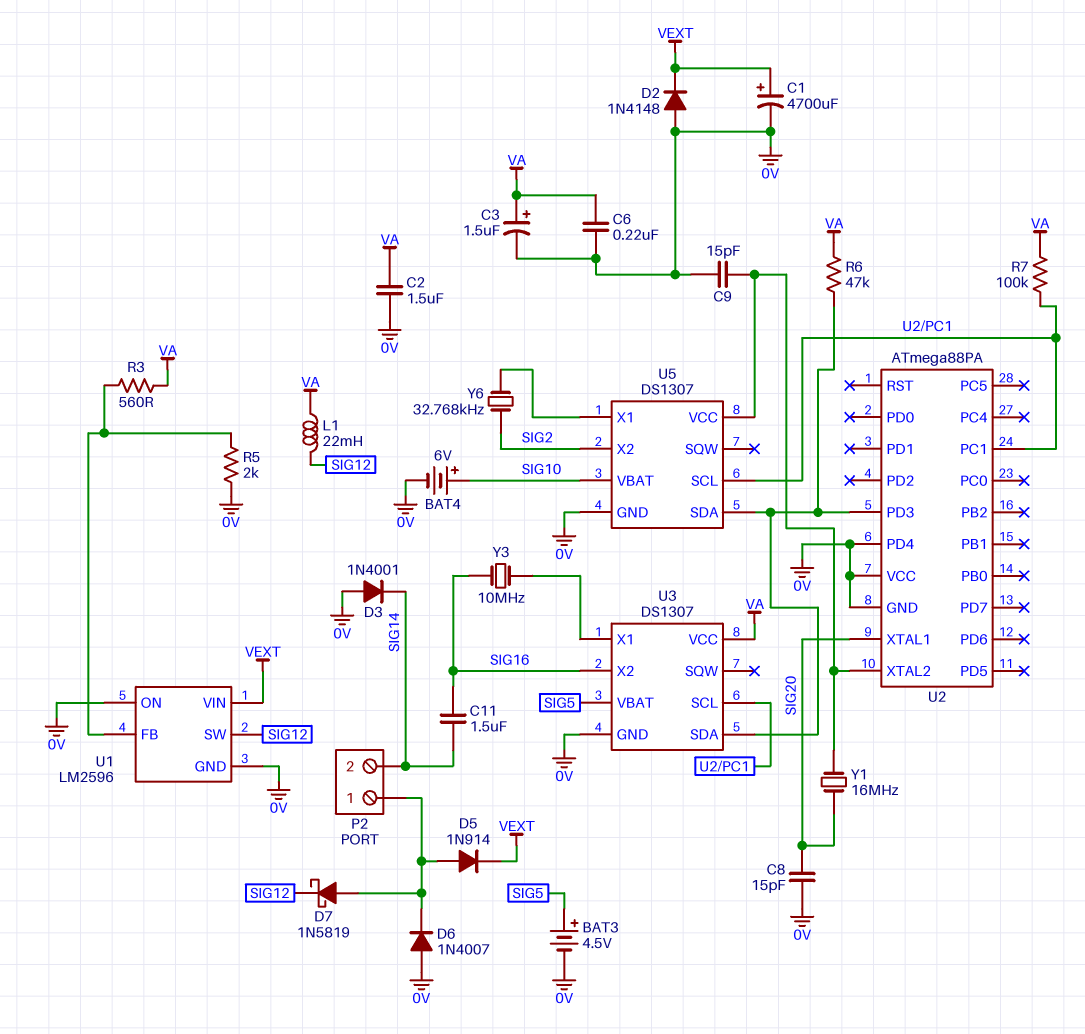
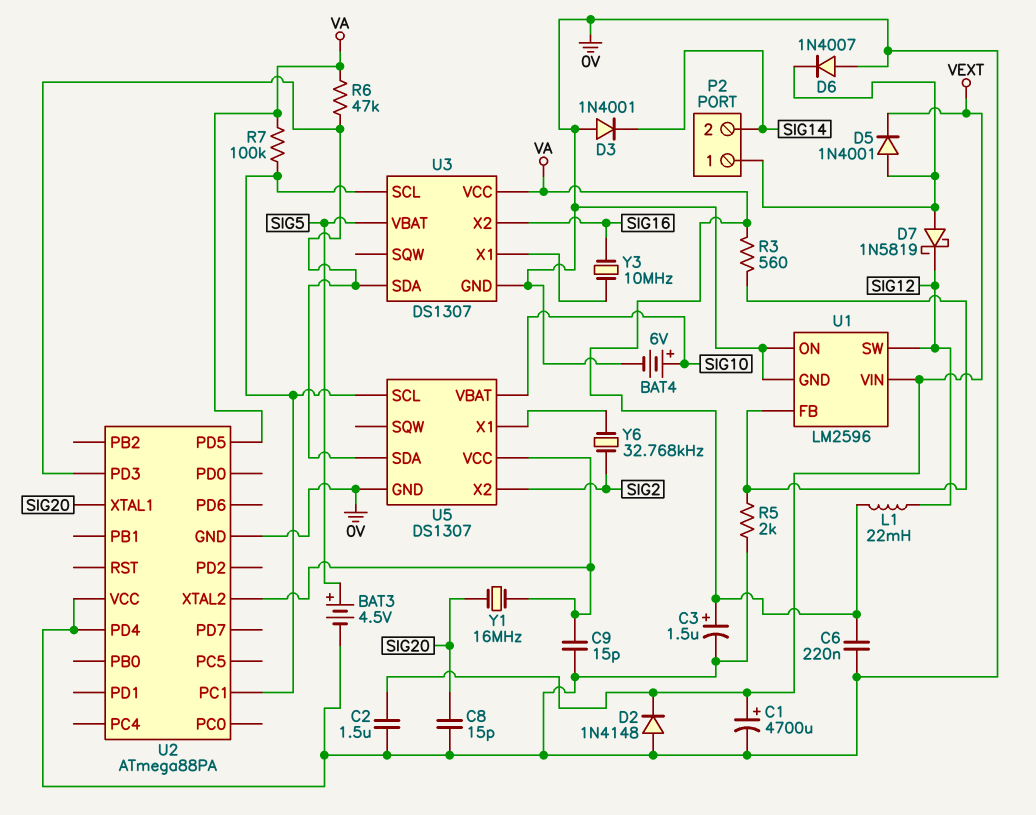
C2: 1.5uF (0V, VA) -> 1.5uF (0V, VEXT)
C11: 1.5uF (SIG14, SIG16) -> none
D5: diode 1N914 (A P2/1, K VEXT) -> diode 1N4001 (A P2/1, K VEXT)
U2 pin PD5: none -> VA

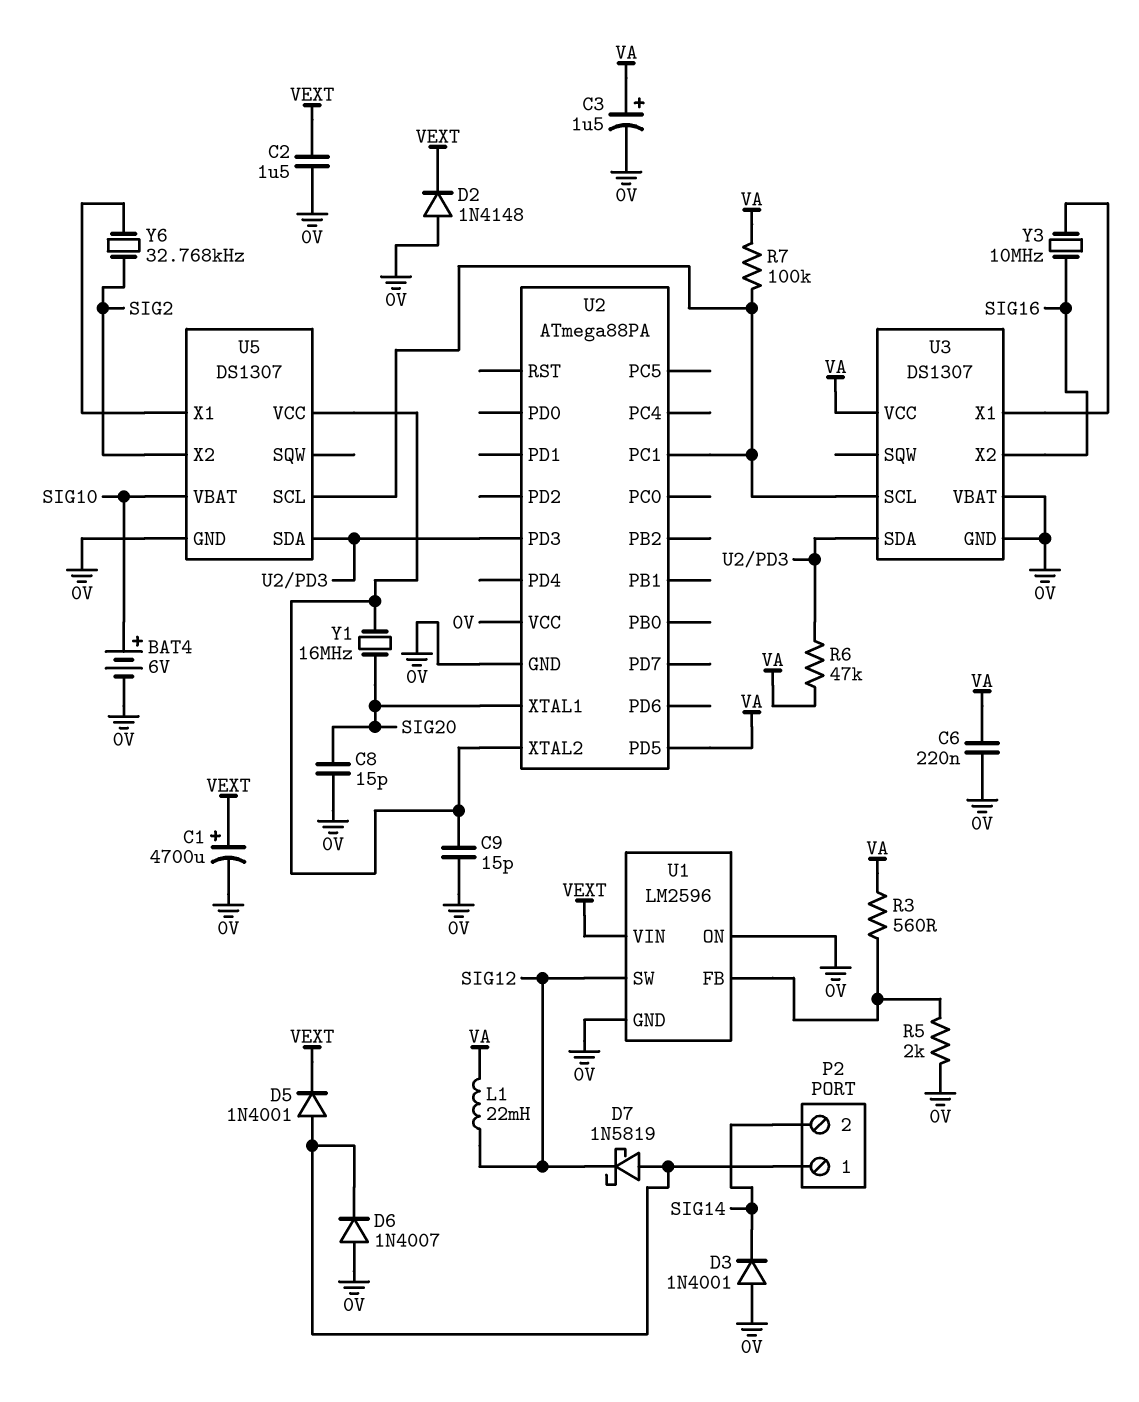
BAT3: 4.5V (plus SIG5, minus 0V) -> none
U2 pin PD4: 0V -> none
U3 pin VBAT: SIG5 -> 0V

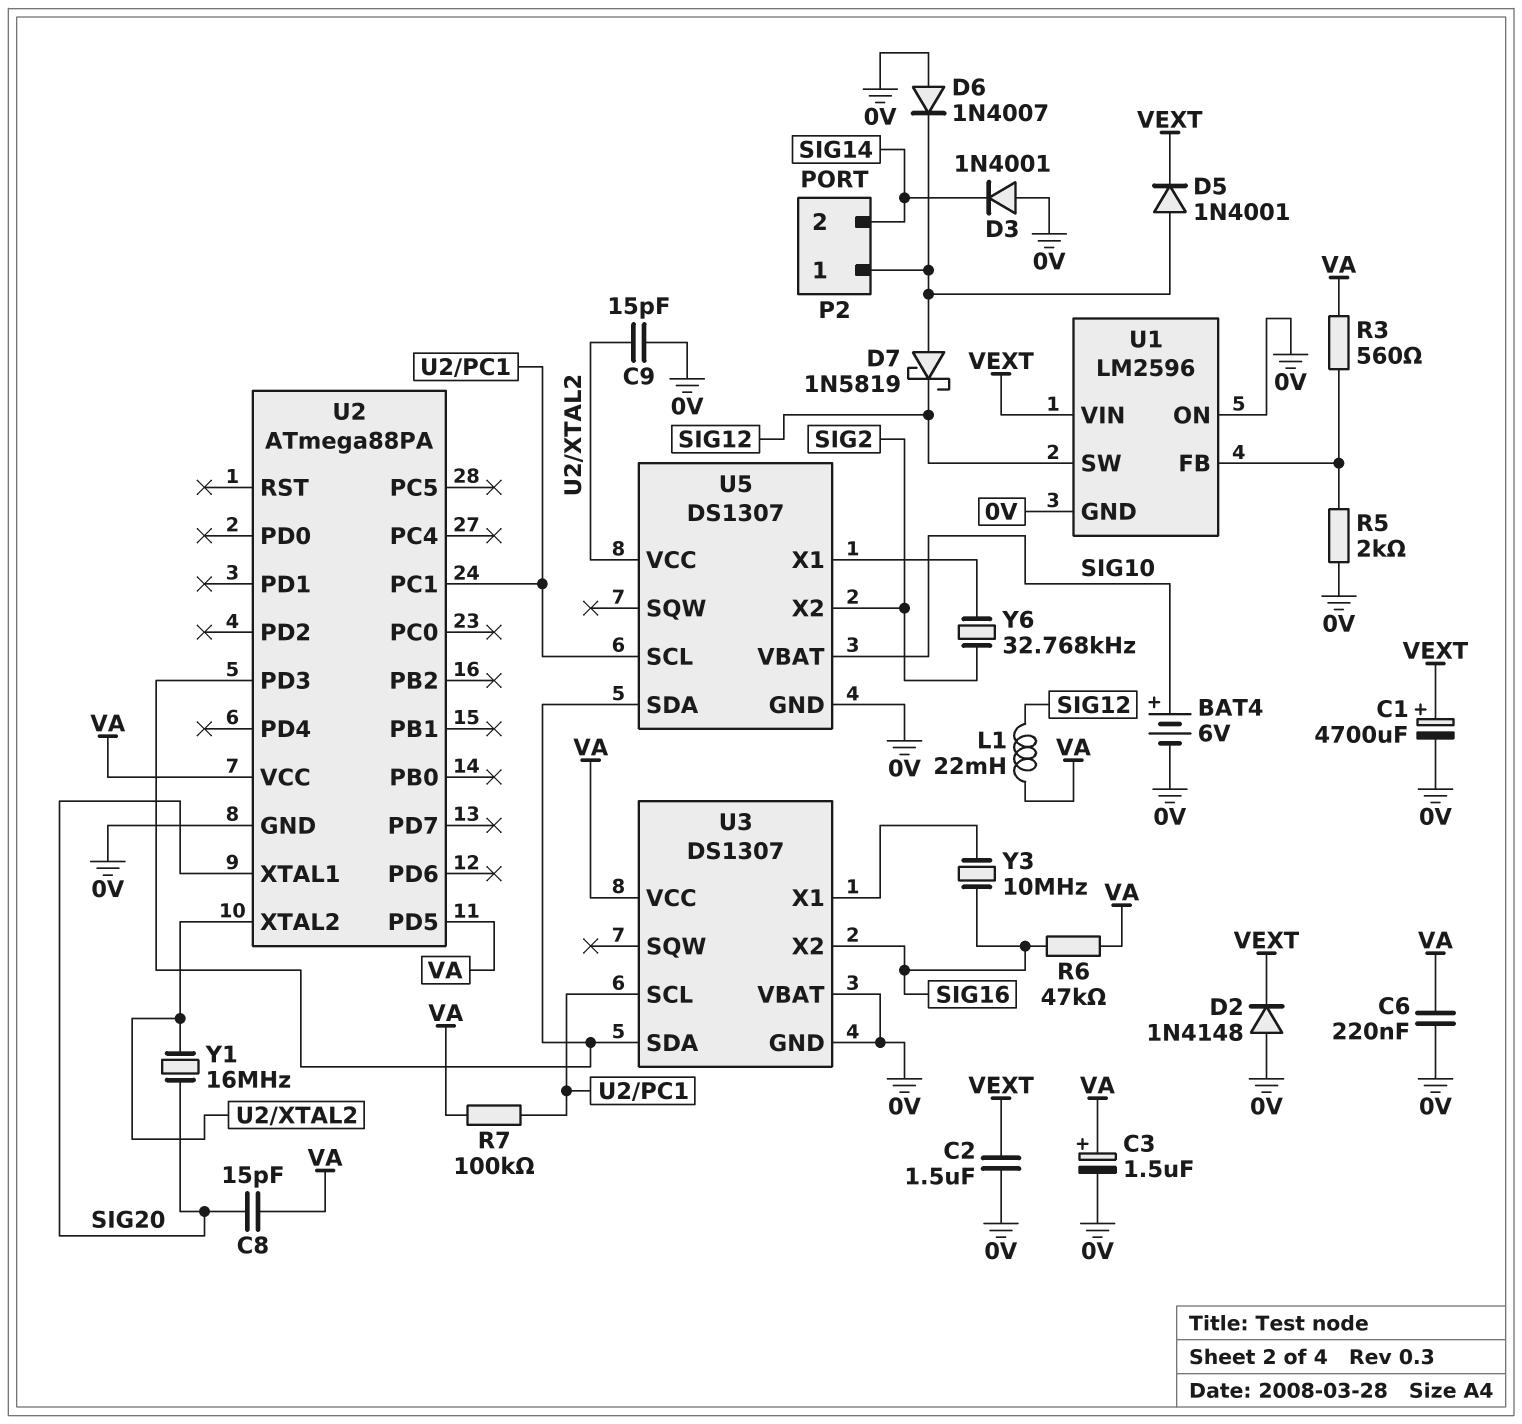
C8: 15pF (0V, SIG20) -> 15pF (SIG20, VA)
R6: 47k (U2/PD3, VA) -> 47k (SIG16, VA)
U2 pin VCC: 0V -> VA

